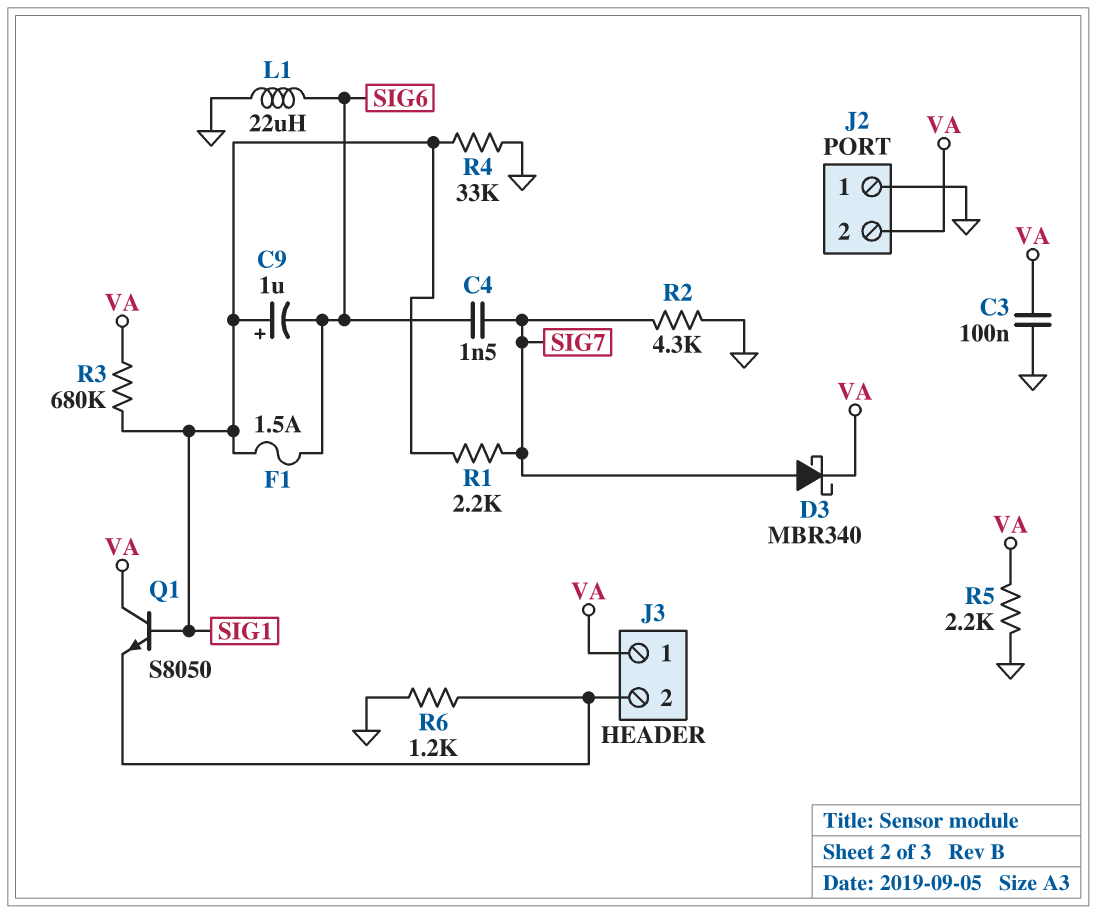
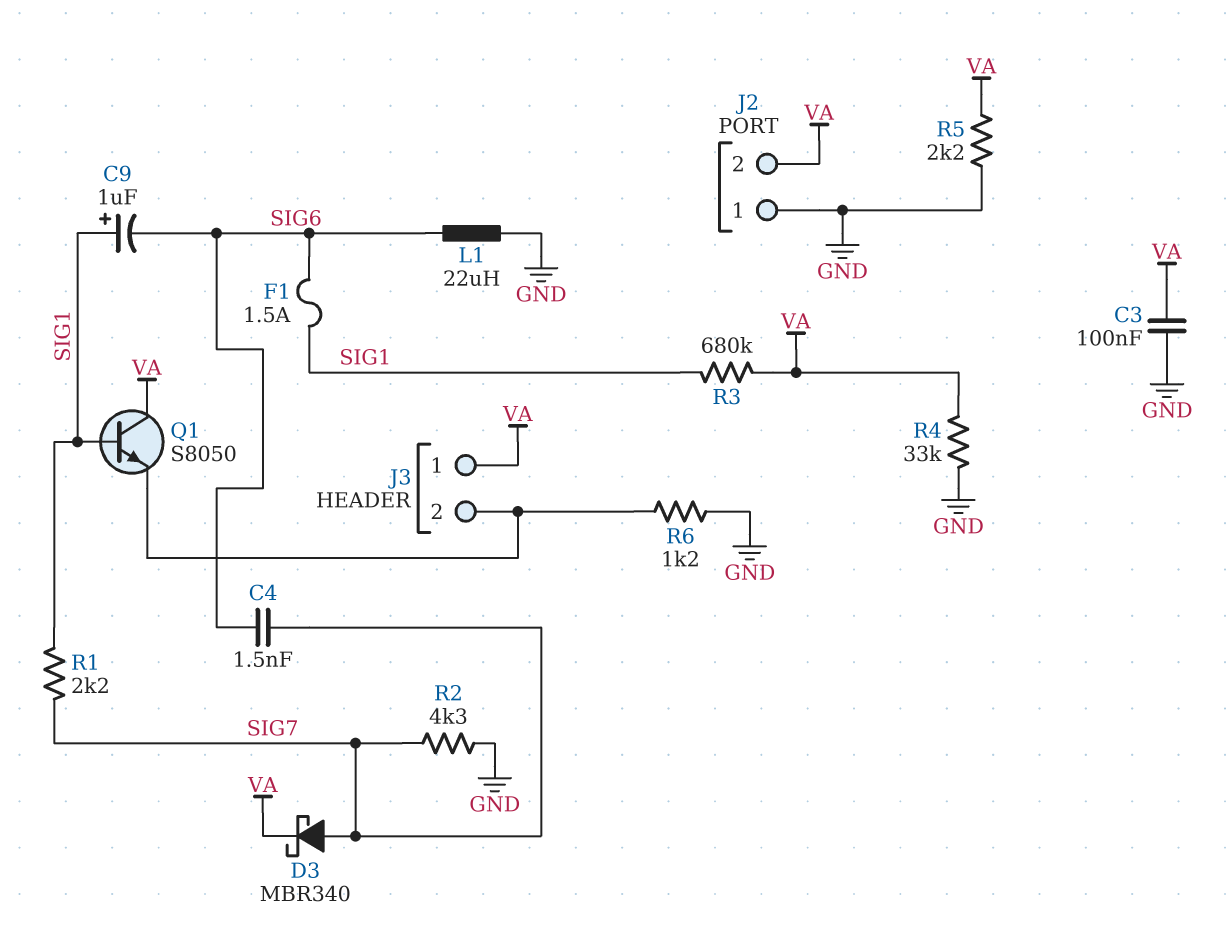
R4: 33k (GND, SIG1) -> 33k (GND, VA)

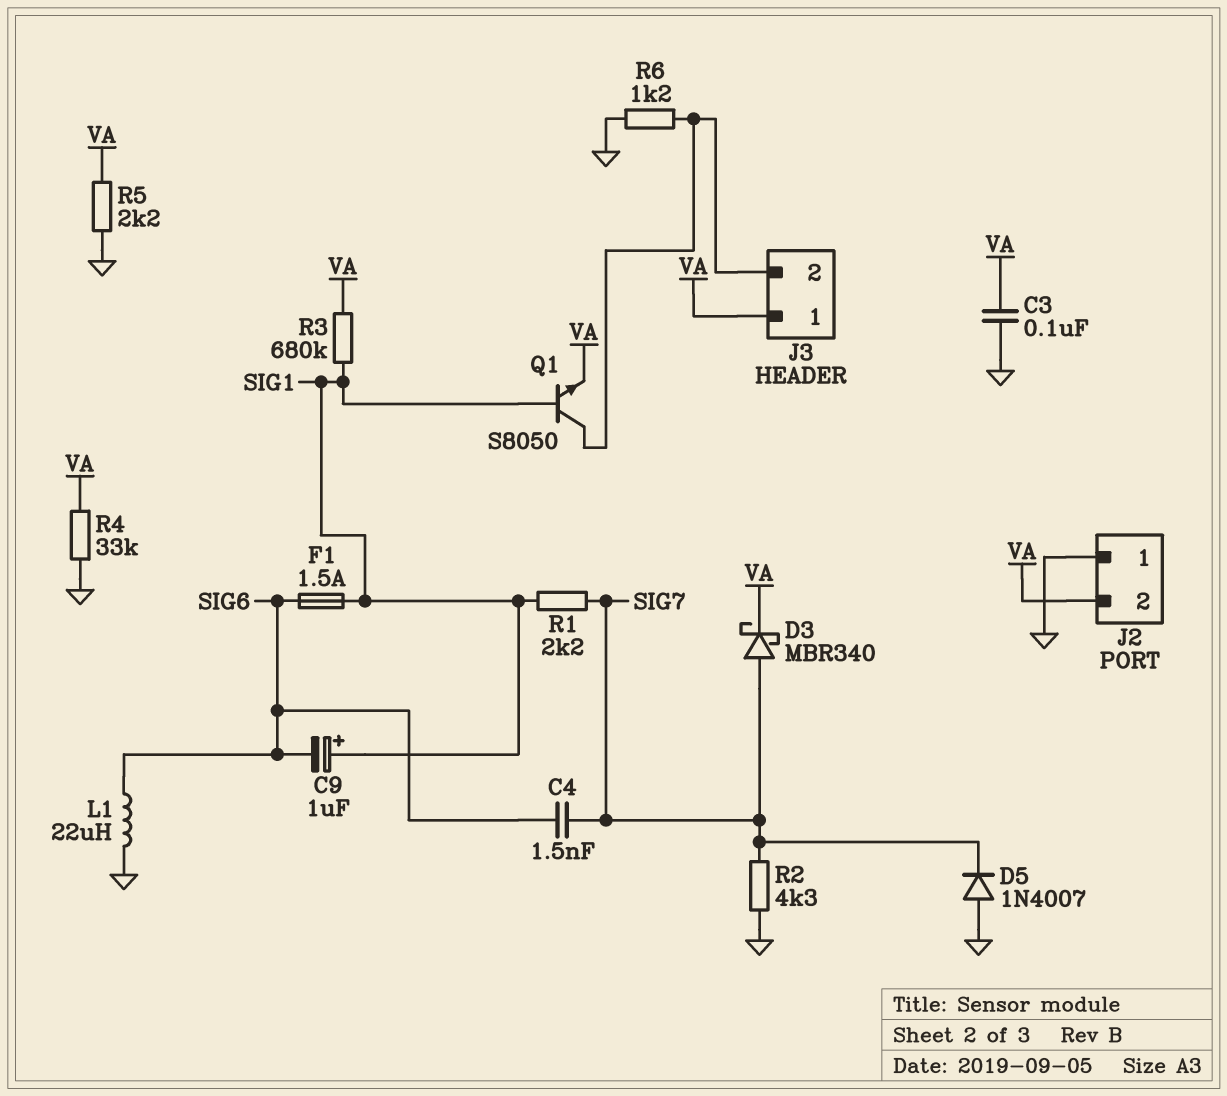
D5: none -> diode 1N4007 (A GND, K SIG7)
Q1: NPN S8050 (B SIG1, C VA, E J3/2) -> NPN S8050 (B SIG1, C J3/2, E VA)

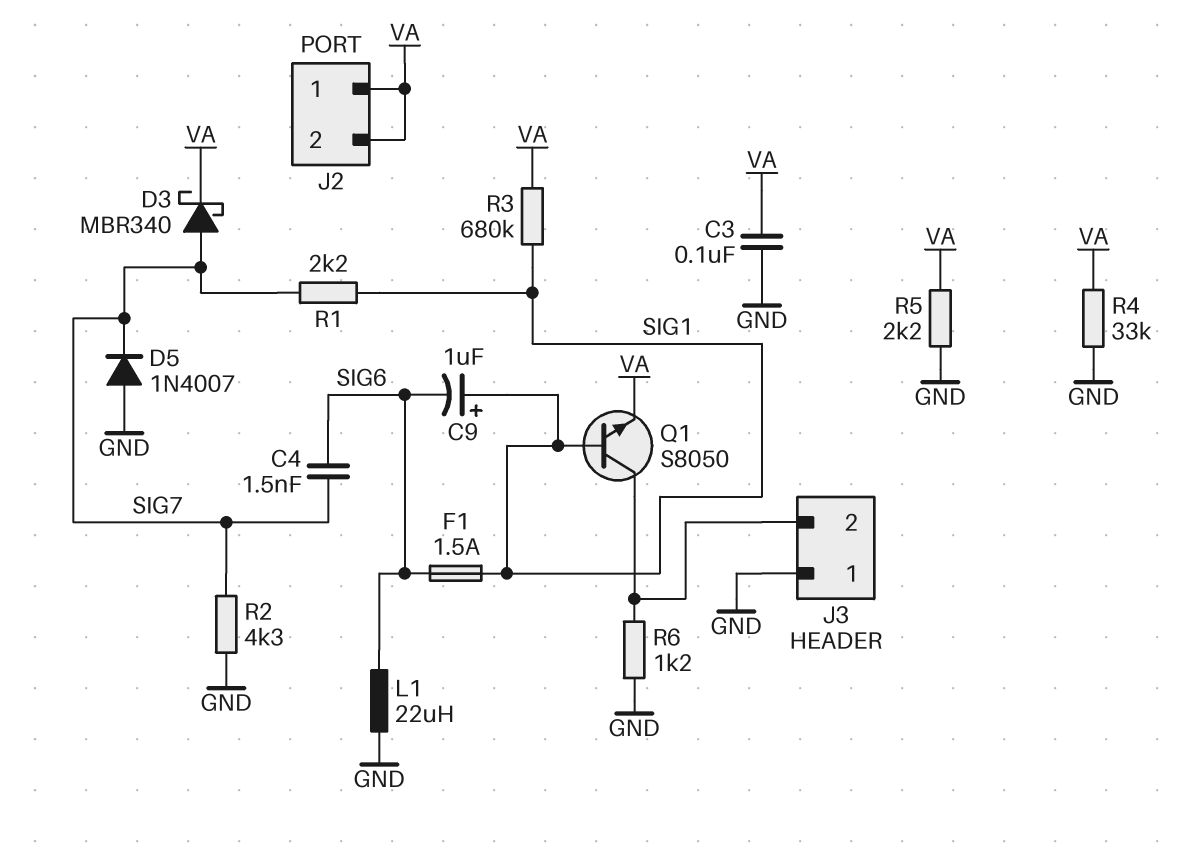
J2 pin 1: GND -> VA
J3 pin 1: VA -> GND

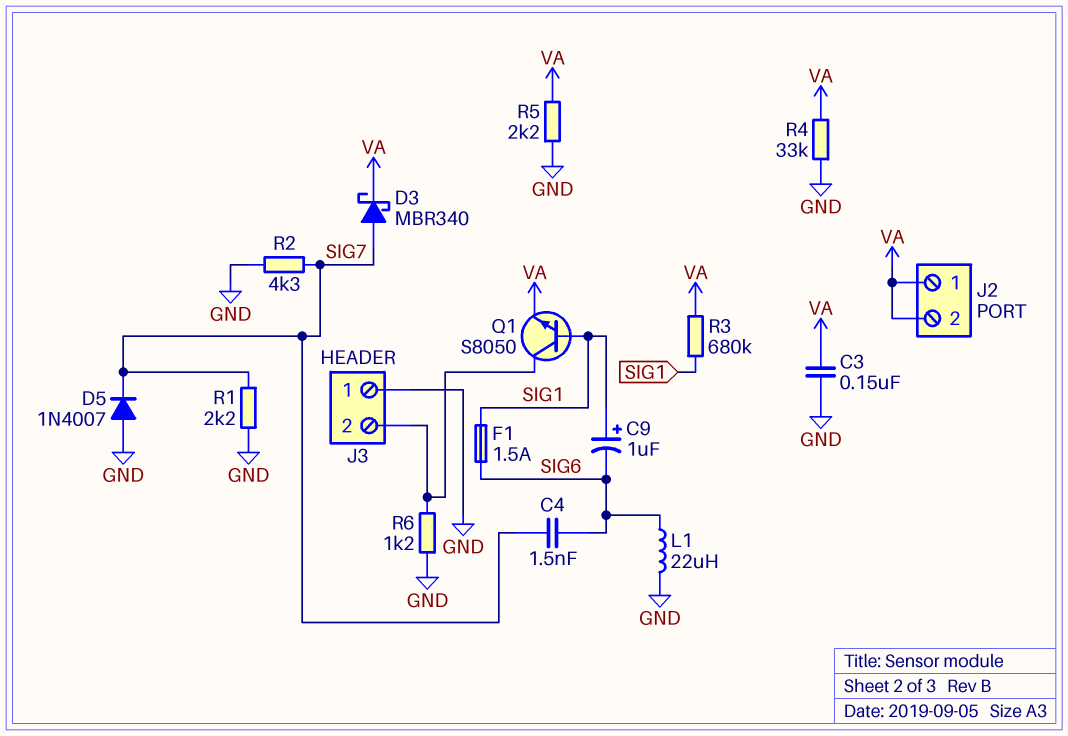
C3: 100nF (GND, VA) -> 150nF (GND, VA)
R1: 2.2k (SIG1, SIG7) -> 2.2k (GND, SIG7)

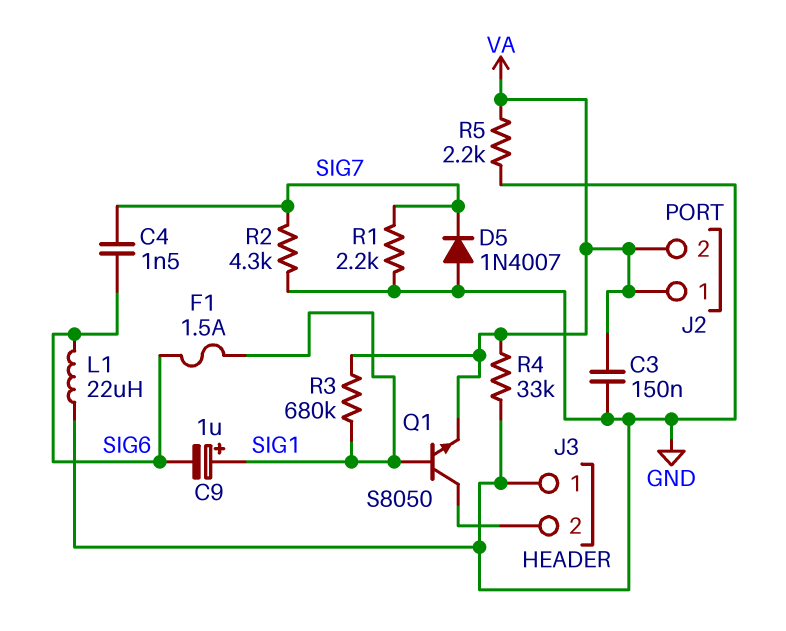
D3: schottky MBR340 (A SIG7, K VA) -> none
R6: 1.2k (GND, J3/2) -> none

